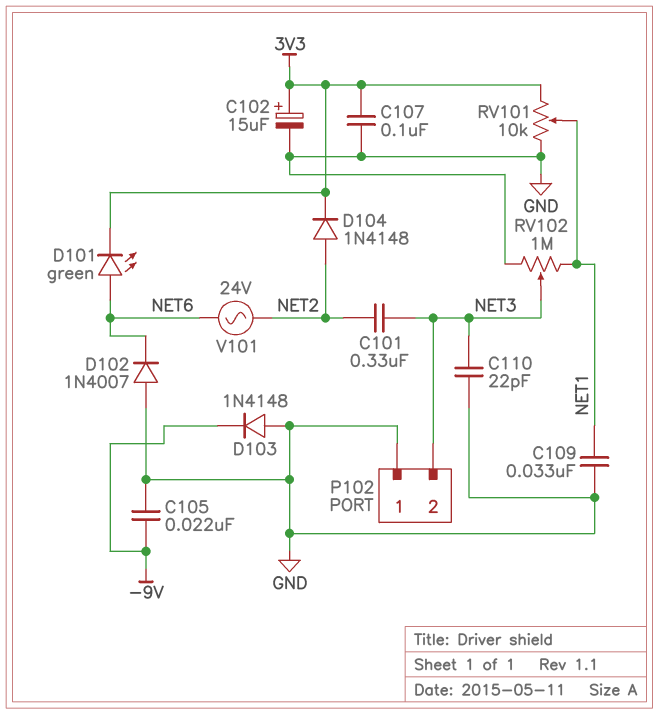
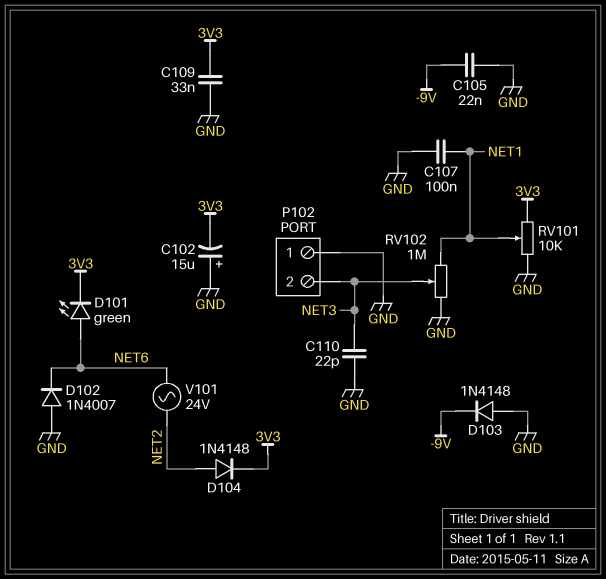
C101: 330nF (NET2, NET3) -> none
C102: 15uF (plus 3V3, minus GND) -> 15uF (plus GND, minus 3V3)
C107: 100nF (3V3, GND) -> 100nF (GND, NET1)
C109: 33nF (GND, NET1) -> 33nF (3V3, GND)

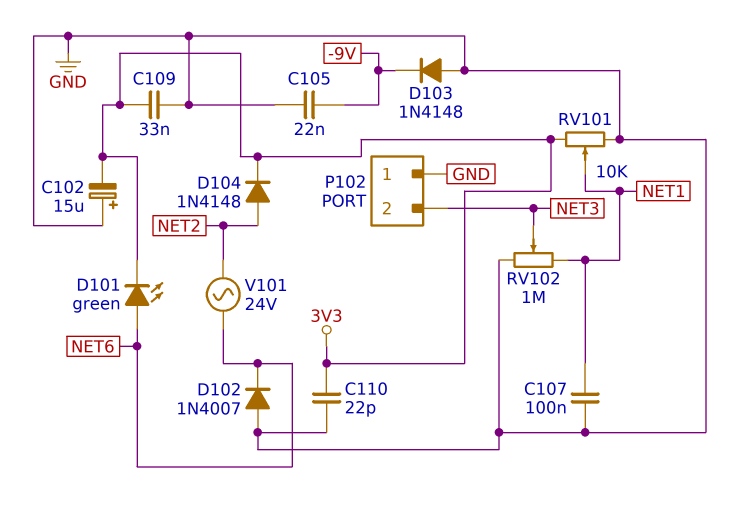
C110: 22pF (GND, NET3) -> 22pF (3V3, GND)

